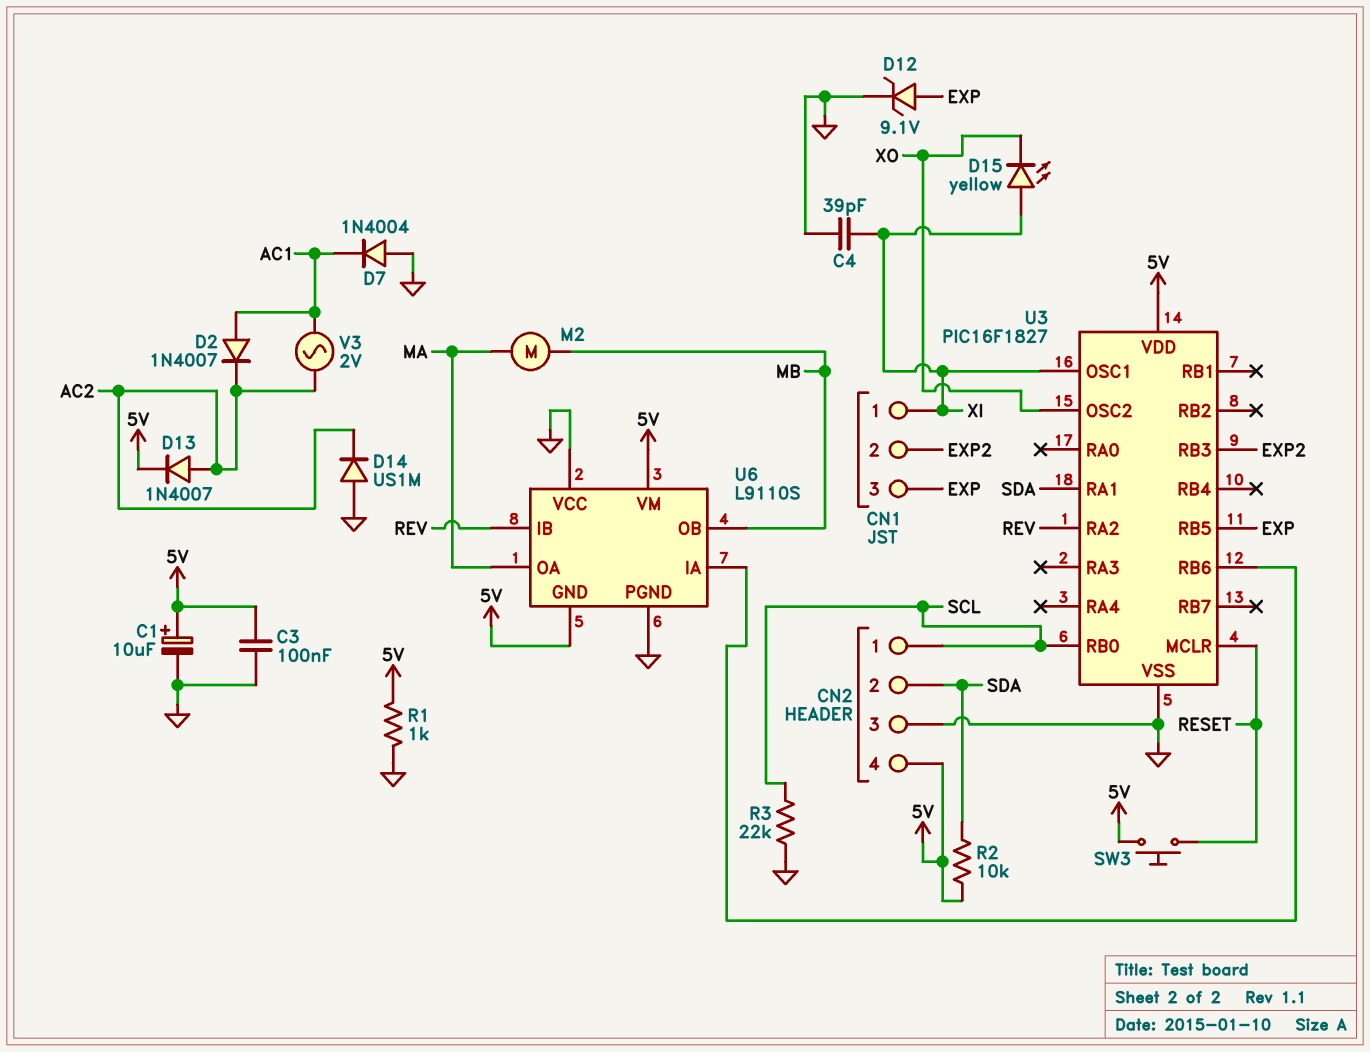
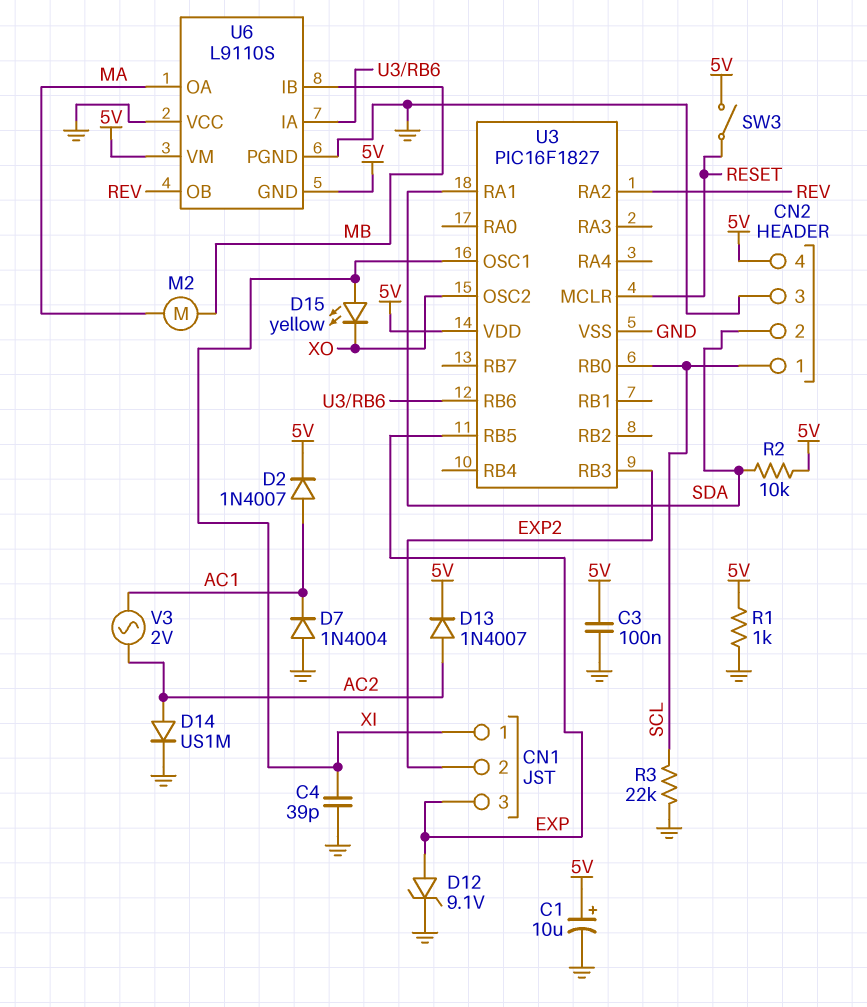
D2: diode 1N4007 (A AC1, K AC2) -> diode 1N4007 (A AC1, K 5V)
D14: diode US1M (A GND, K AC2) -> diode US1M (A AC2, K GND)
SW3: button (5V, RESET) -> switch (5V, RESET)
U6 pin IB: REV -> MB
U6 pin OB: MB -> REV

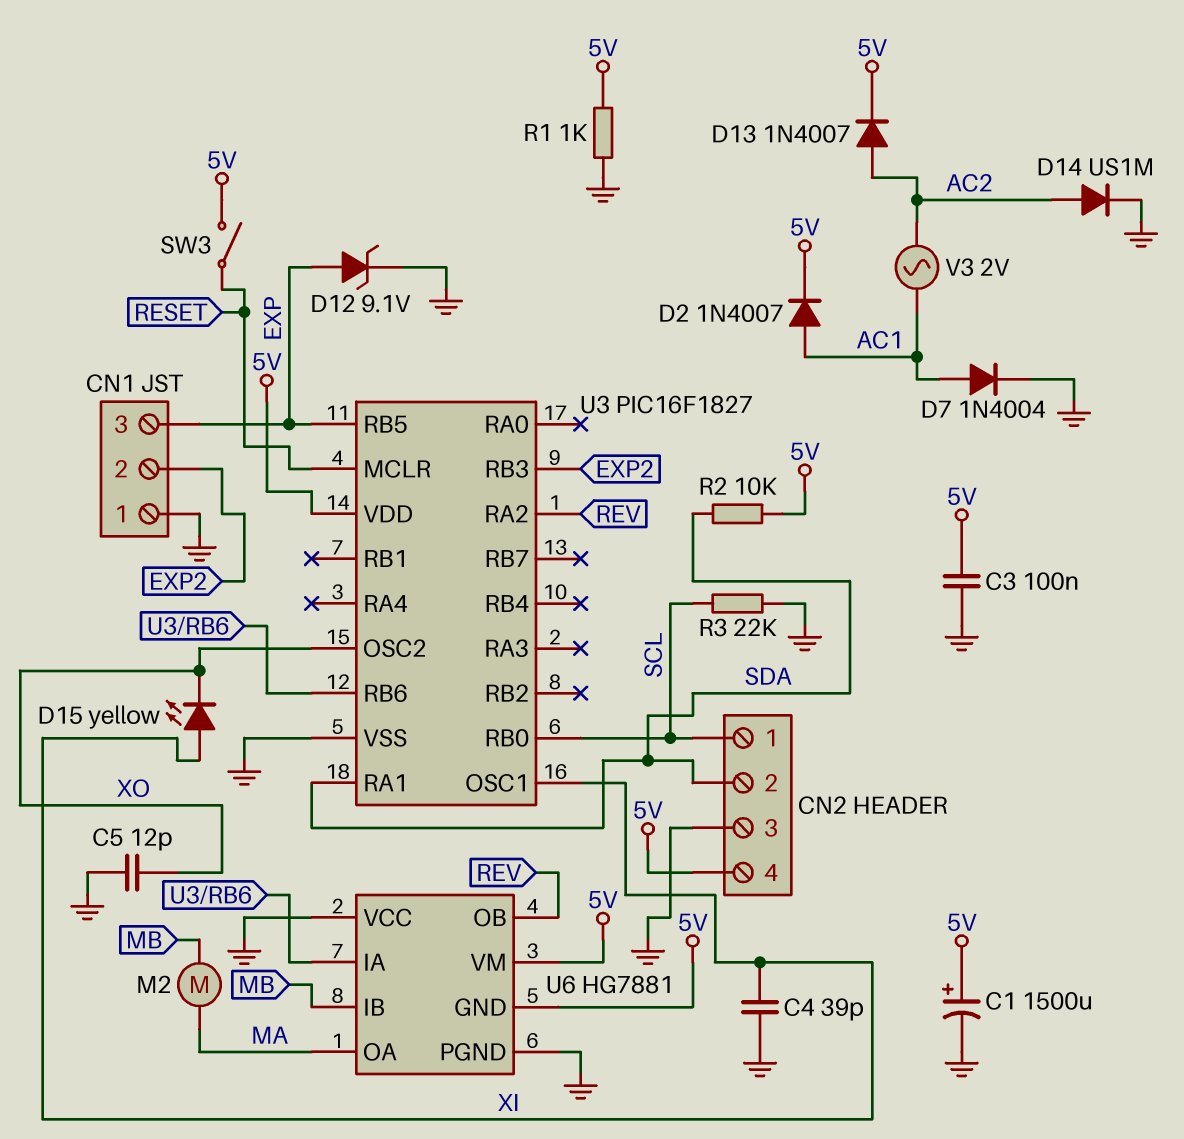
C1: 10uF (plus 5V, minus GND) -> 1500uF (plus 5V, minus GND)
C5: none -> 12pF (GND, XO)
CN1 pin 1: XI -> GND
D7: diode 1N4004 (A GND, K AC1) -> diode 1N4004 (A AC1, K GND)
U6: L9110S -> HG7881

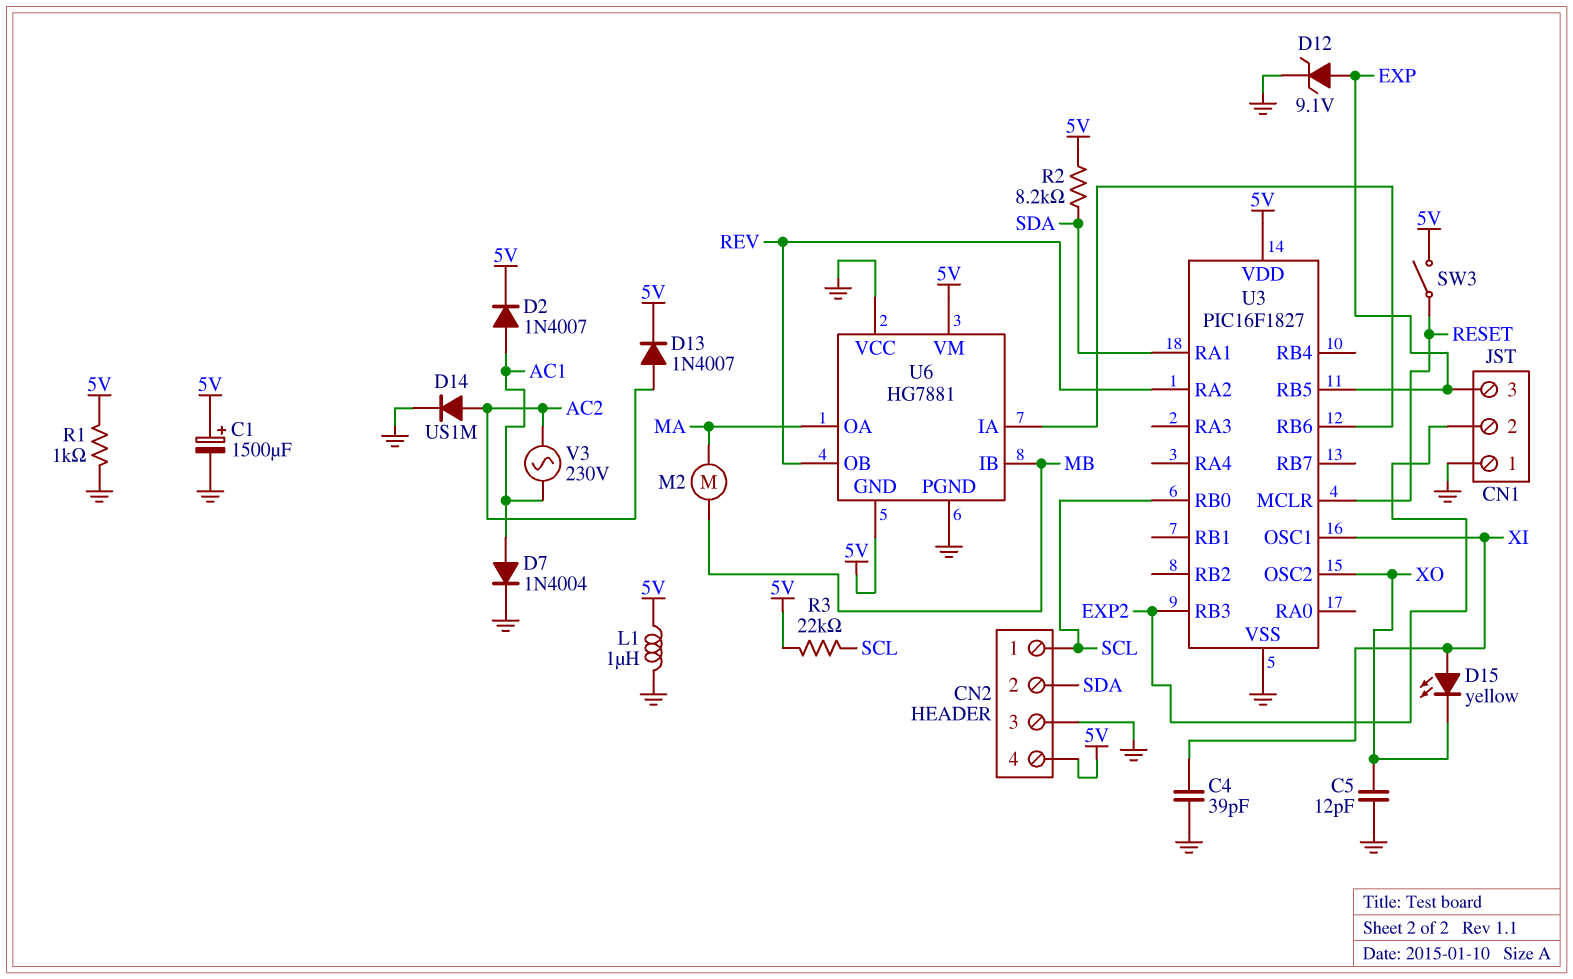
C3: 100nF (5V, GND) -> none
L1: none -> 1uH (5V, GND)
R2: 10k (5V, SDA) -> 8.2k (5V, SDA)
R3: 22k (GND, SCL) -> 22k (5V, SCL)
V3: AC 2V (AC1, AC2) -> AC 230V (AC1, AC2)

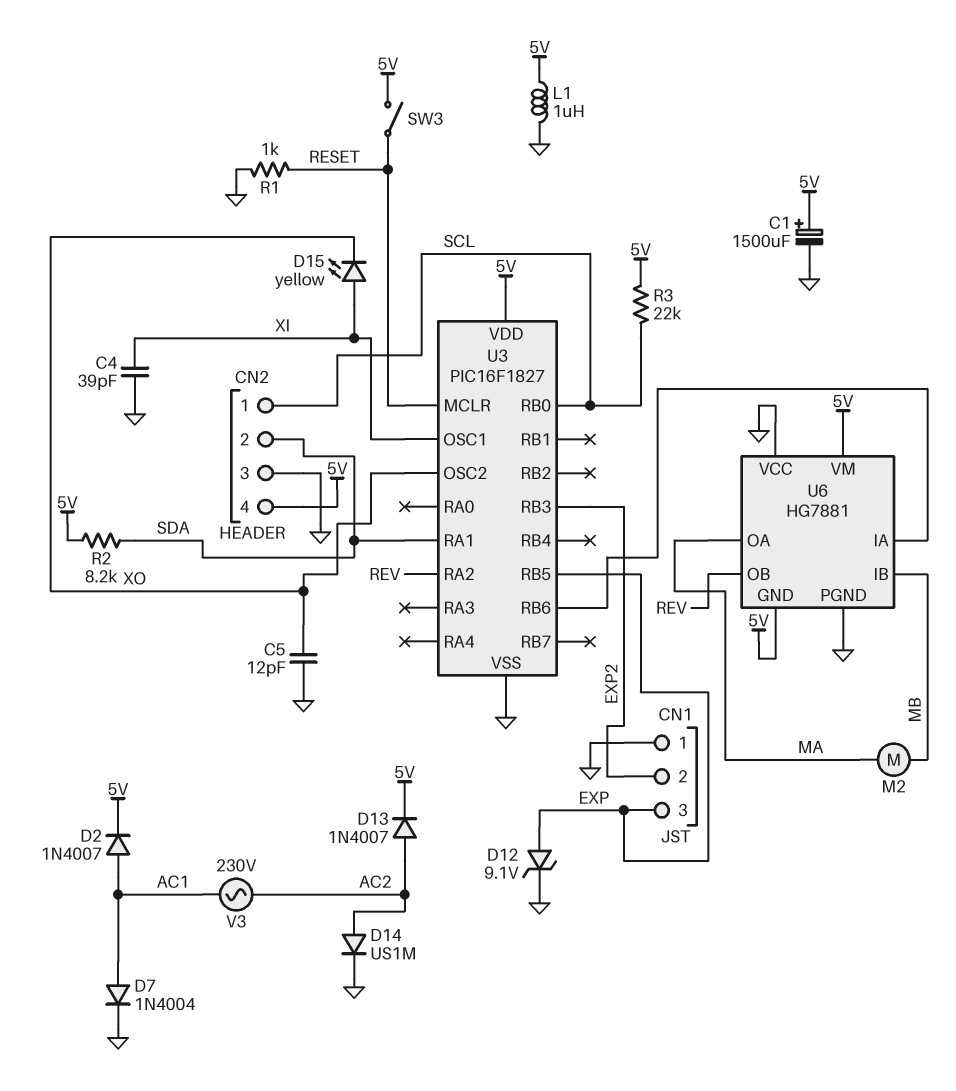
R1: 1k (5V, GND) -> 1k (GND, RESET)

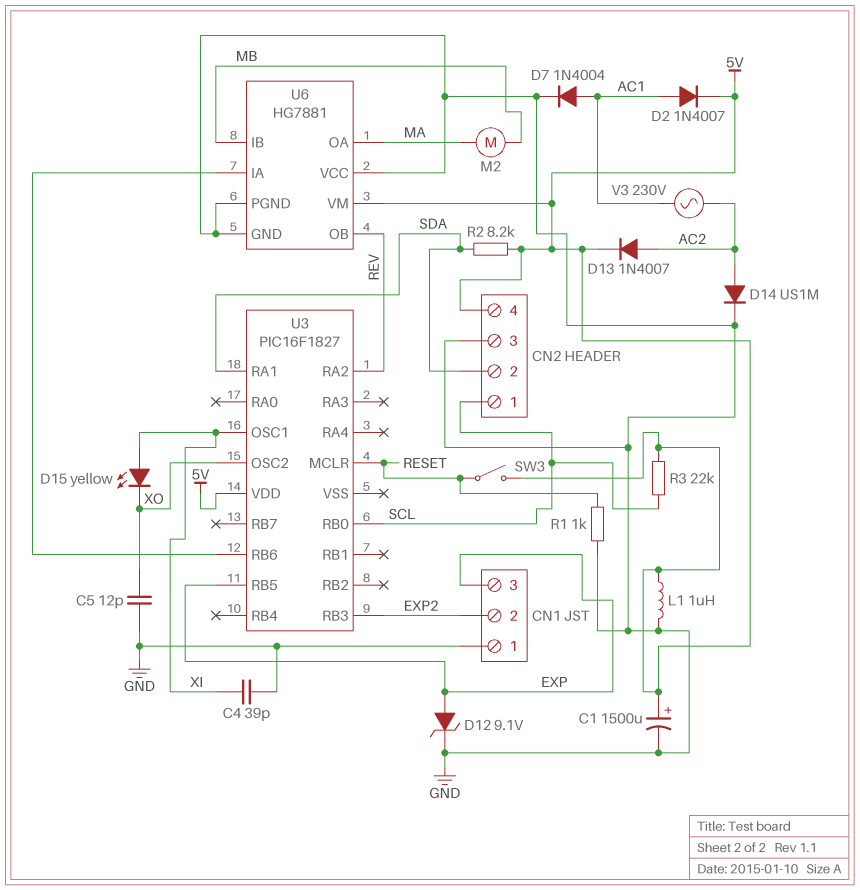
U3 pin VSS: GND -> none
U6 pin GND: 5V -> GND

